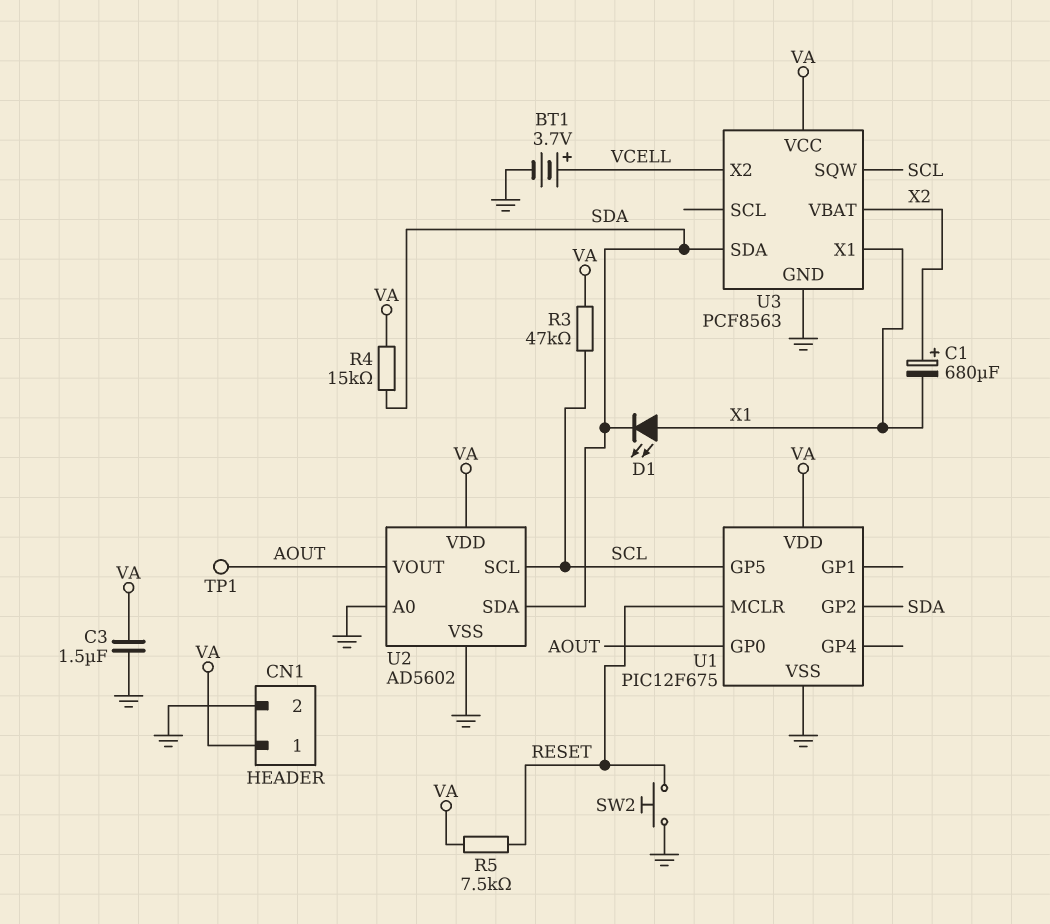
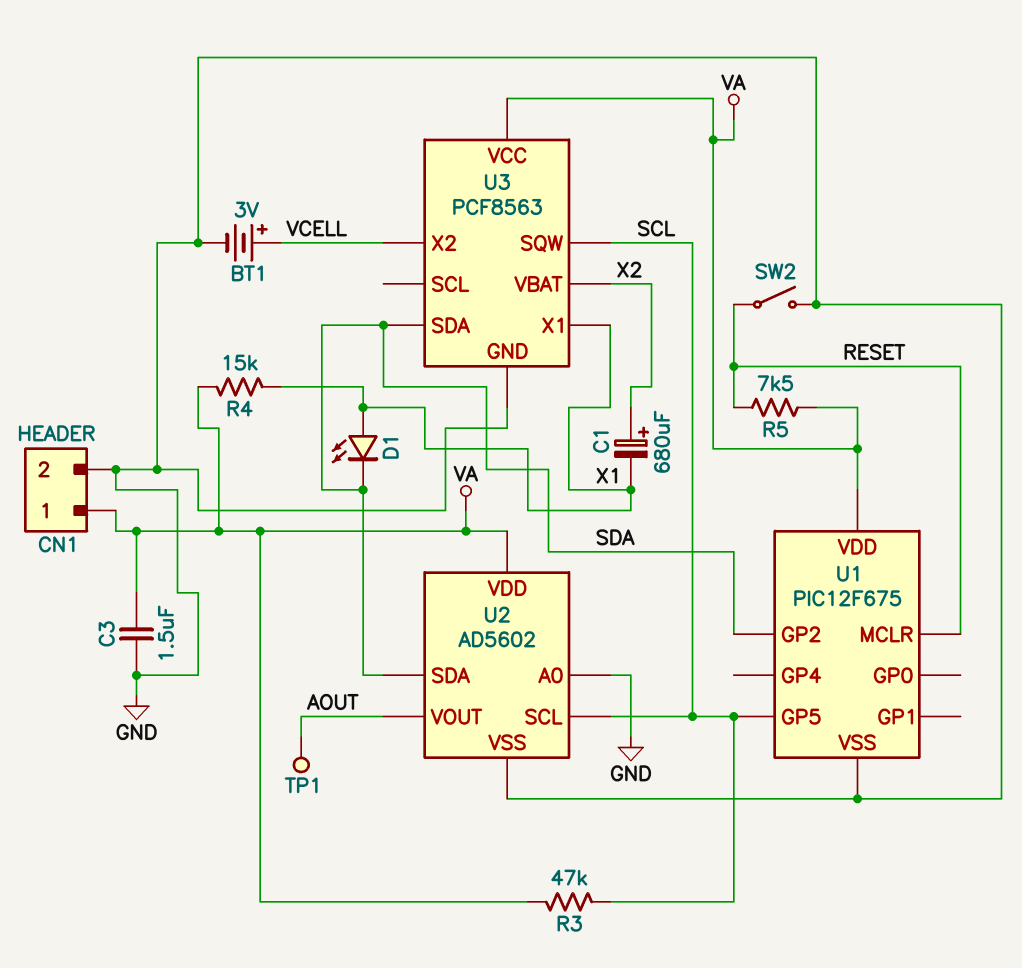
BT1: 3.7V (plus VCELL, minus GND) -> 3V (plus VCELL, minus GND)
R4: 15k (SDA, VA) -> 15k (VA, X1)
SW2: button (GND, RESET) -> switch (GND, RESET)
U1 pin GP0: AOUT -> none

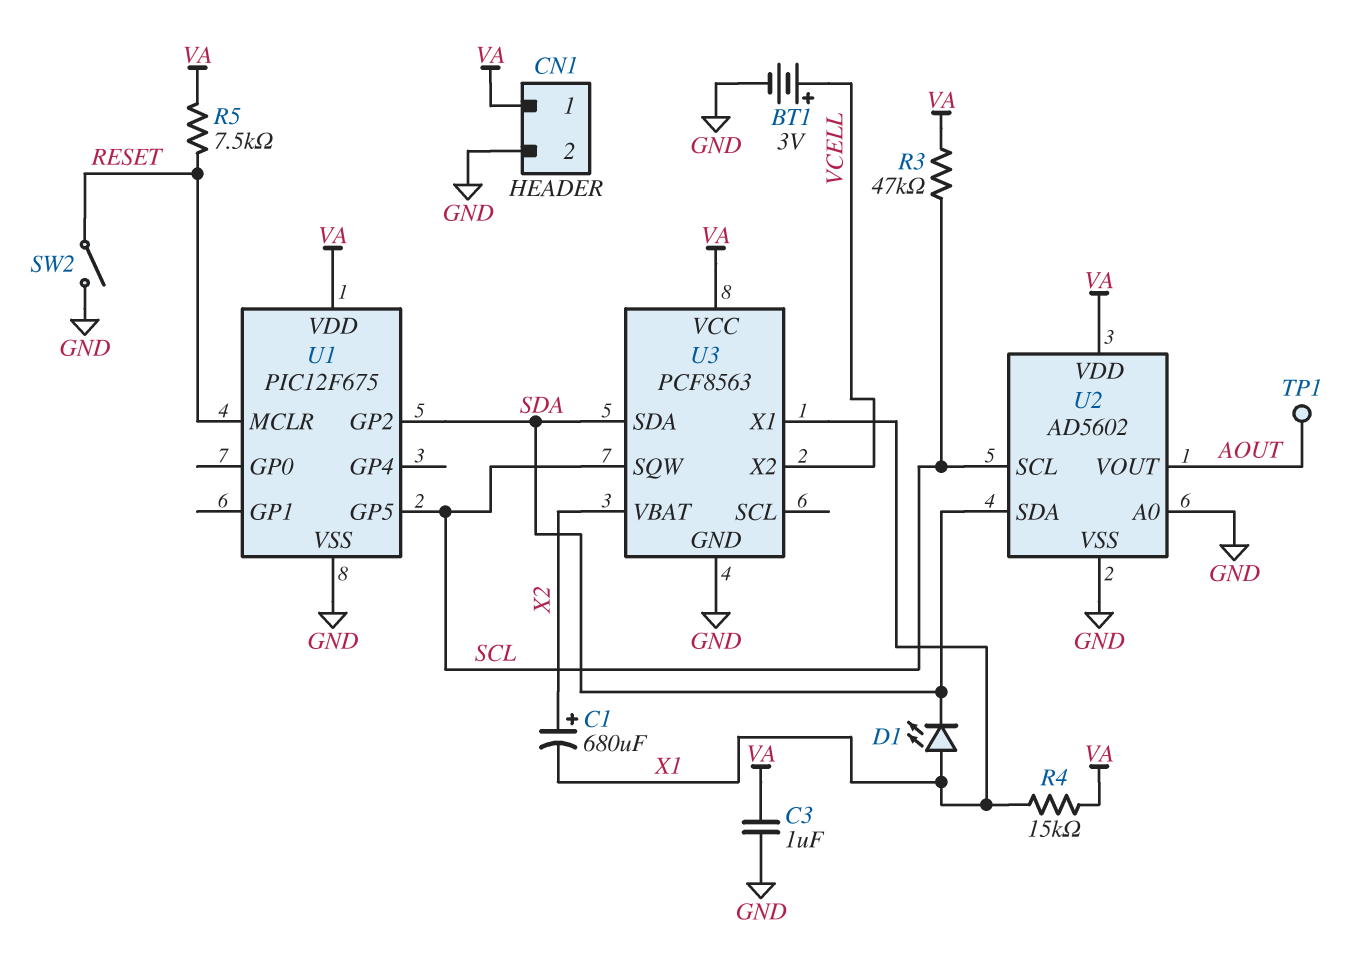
C3: 1.5uF (GND, VA) -> 1uF (GND, VA)

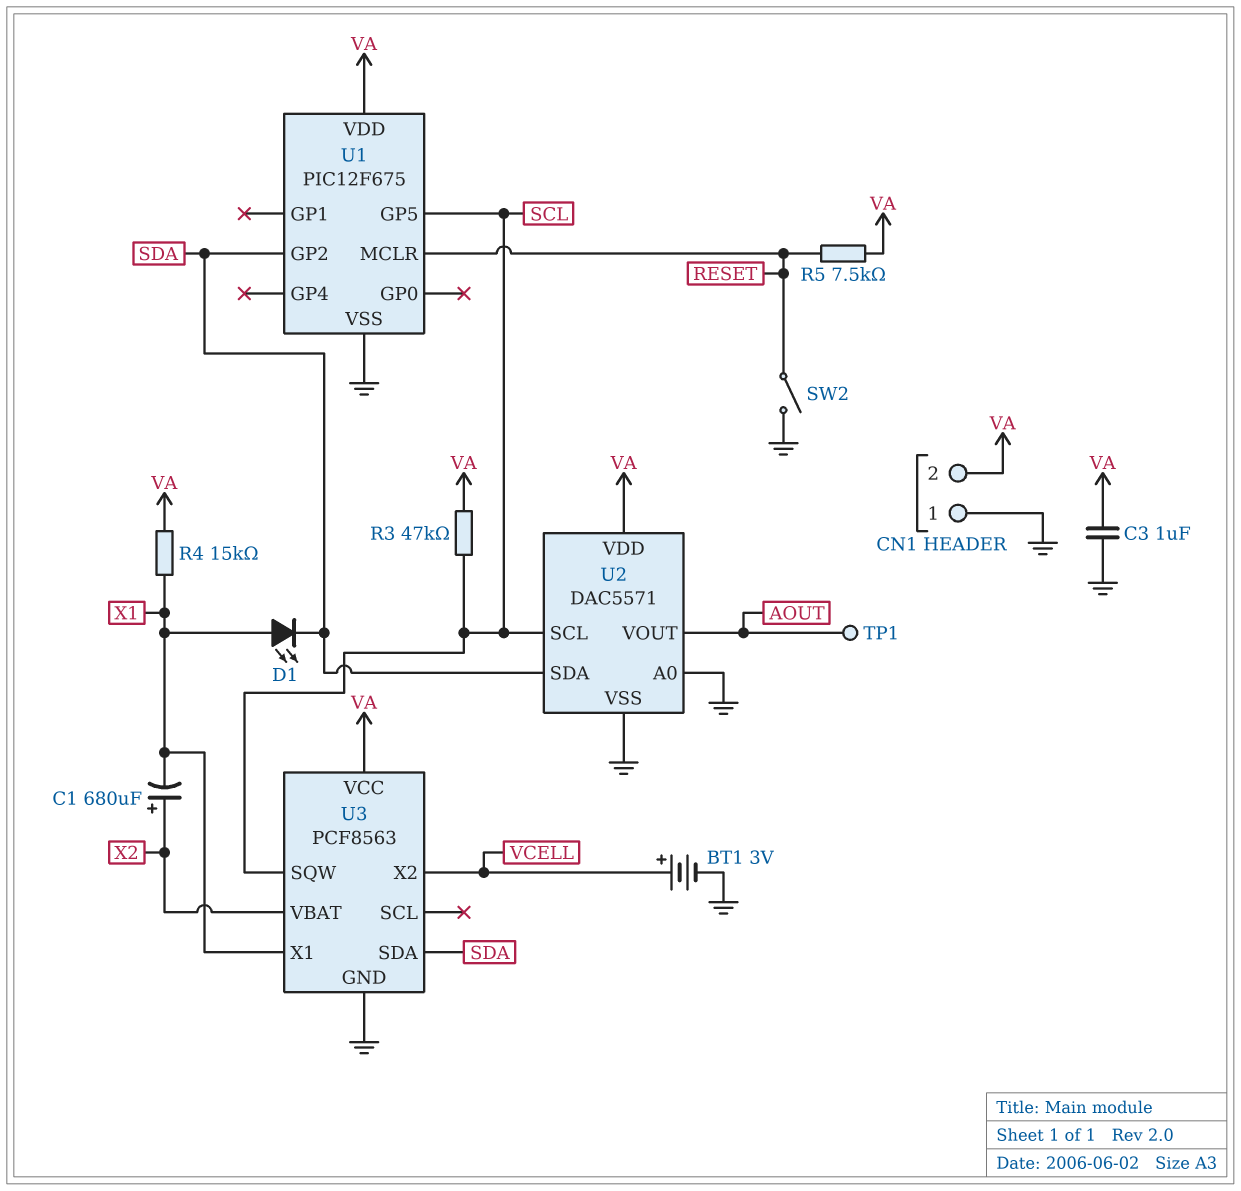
CN1 pin 1: VA -> GND
CN1 pin 2: GND -> VA
U2: AD5602 -> DAC5571

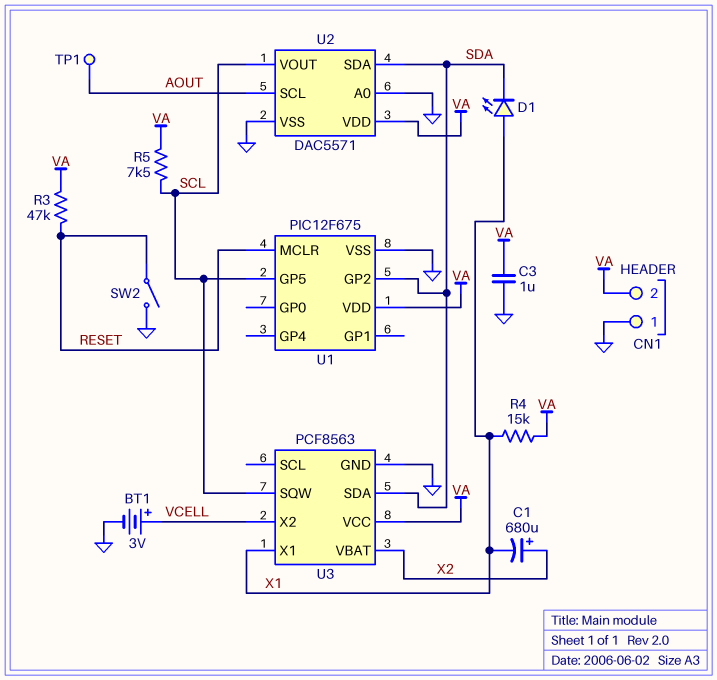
R3: 47k (SCL, VA) -> 47k (RESET, VA)
R5: 7.5k (RESET, VA) -> 7.5k (SCL, VA)
U2 pin SCL: SCL -> AOUT
U2 pin VOUT: AOUT -> SCL

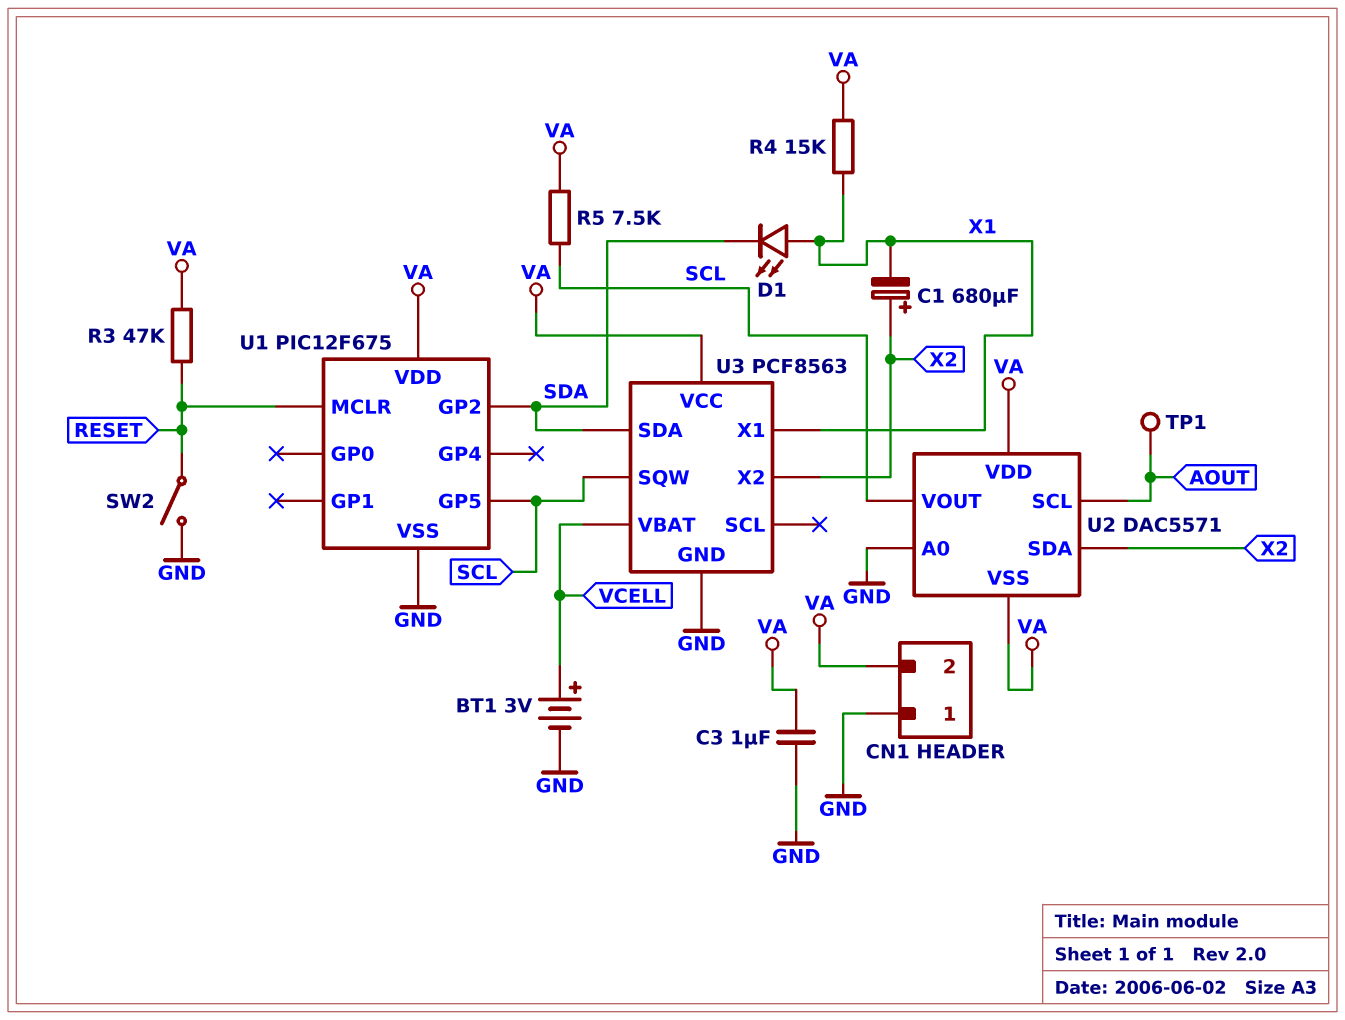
U2 pin SDA: SDA -> X2
U2 pin VSS: GND -> VA
U3 pin VBAT: X2 -> VCELL
U3 pin X2: VCELL -> X2

